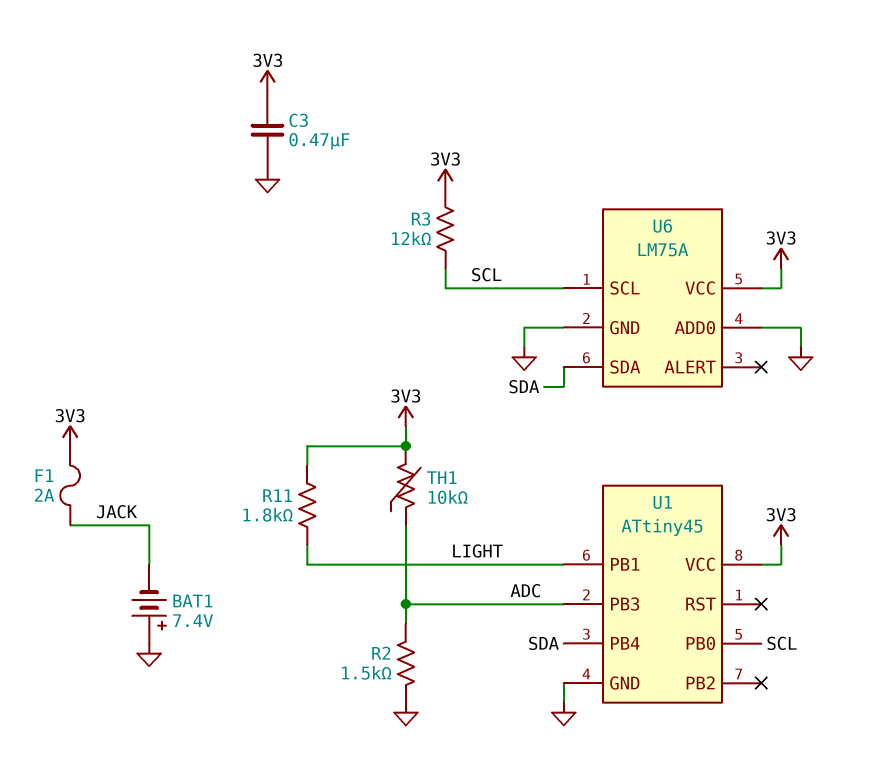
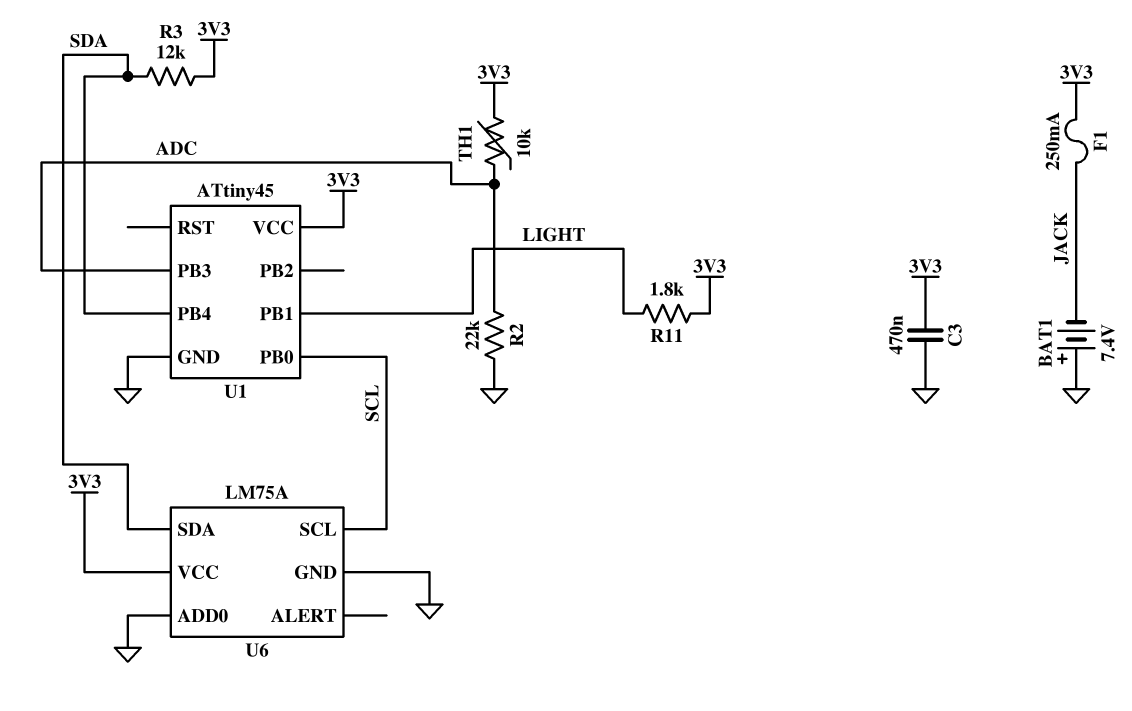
F1: 2A (3V3, JACK) -> 250mA (3V3, JACK)
R2: 1.5k (ADC, GND) -> 22k (ADC, GND)
R3: 12k (3V3, SCL) -> 12k (3V3, SDA)

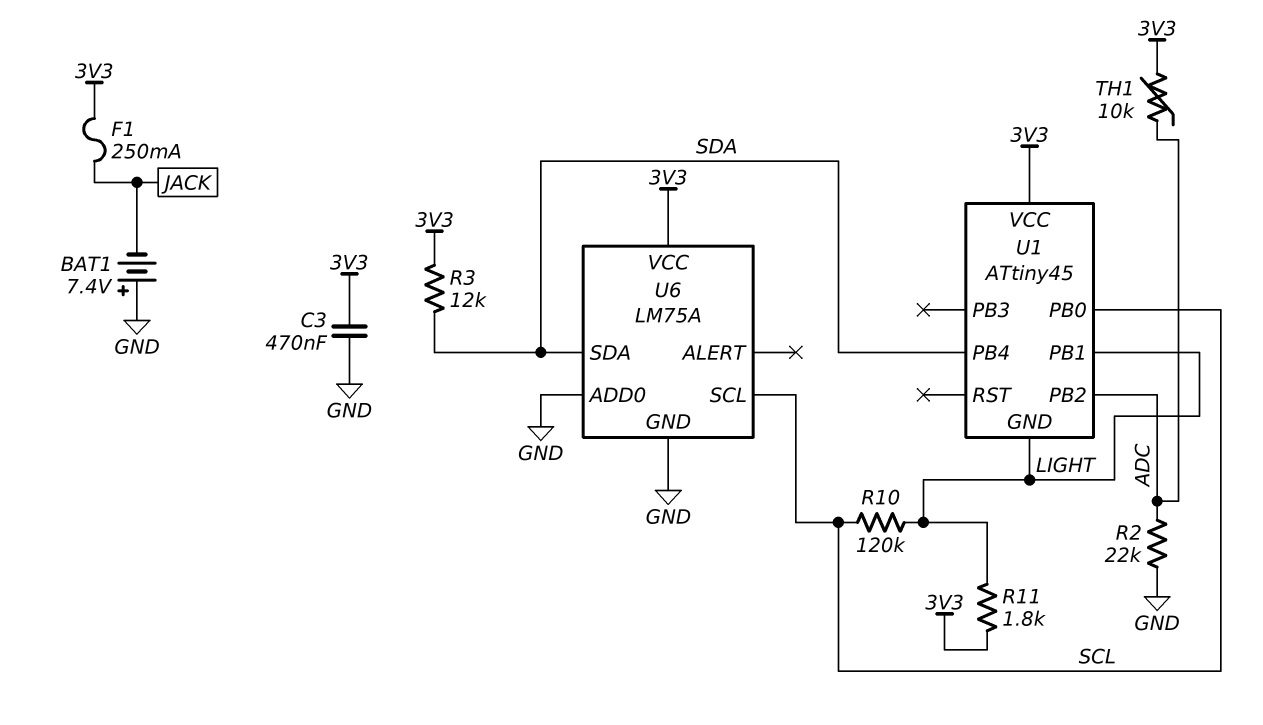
R10: none -> 120k (LIGHT, SCL)
U1 pin GND: GND -> LIGHT
U1 pin PB2: none -> ADC
U1 pin PB3: ADC -> none

